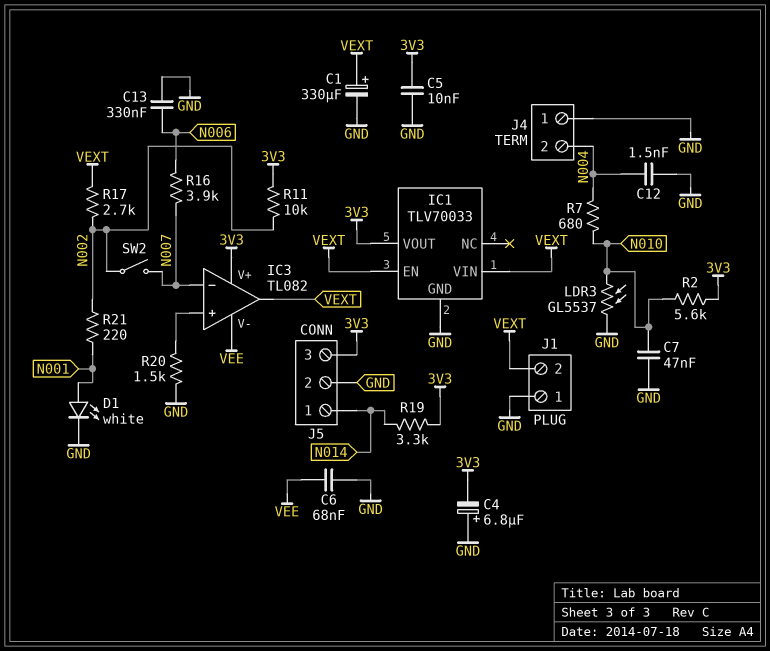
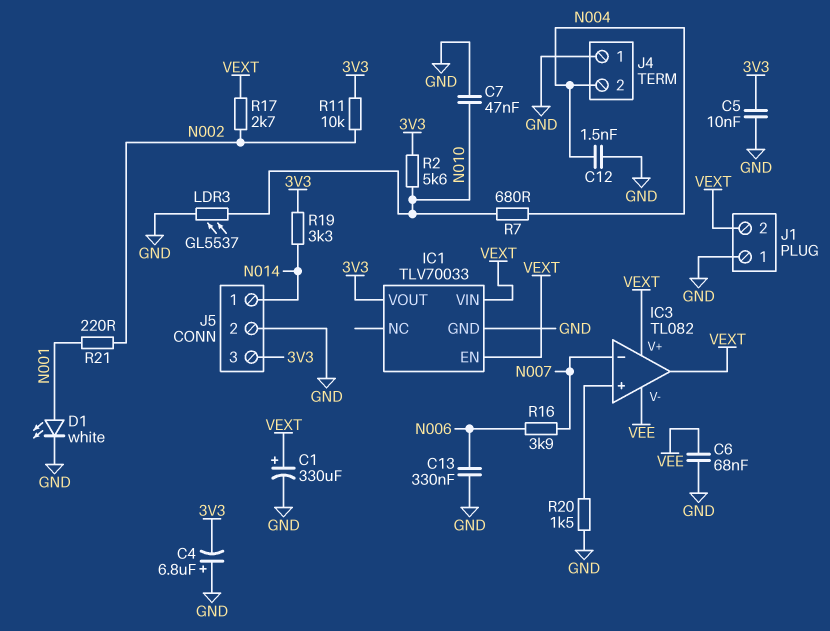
IC3 pin V+: 3V3 -> VEXT
SW2: switch (N002, N007) -> none

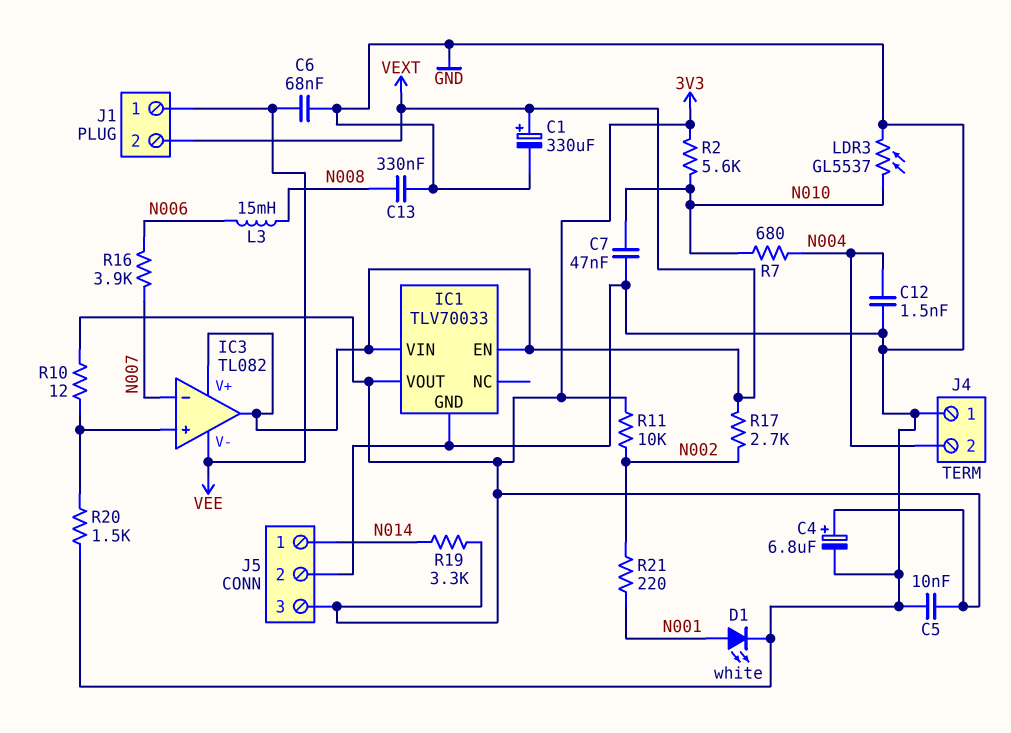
C4: 6.8uF (plus GND, minus 3V3) -> 6.8uF (plus 3V3, minus GND)
C13: 330nF (GND, N006) -> 330nF (GND, N008)
J1 pin 1: GND -> VEE
L3: none -> 15mH (N006, N008)
R10: none -> 12 (3V3, IC3/in+)

